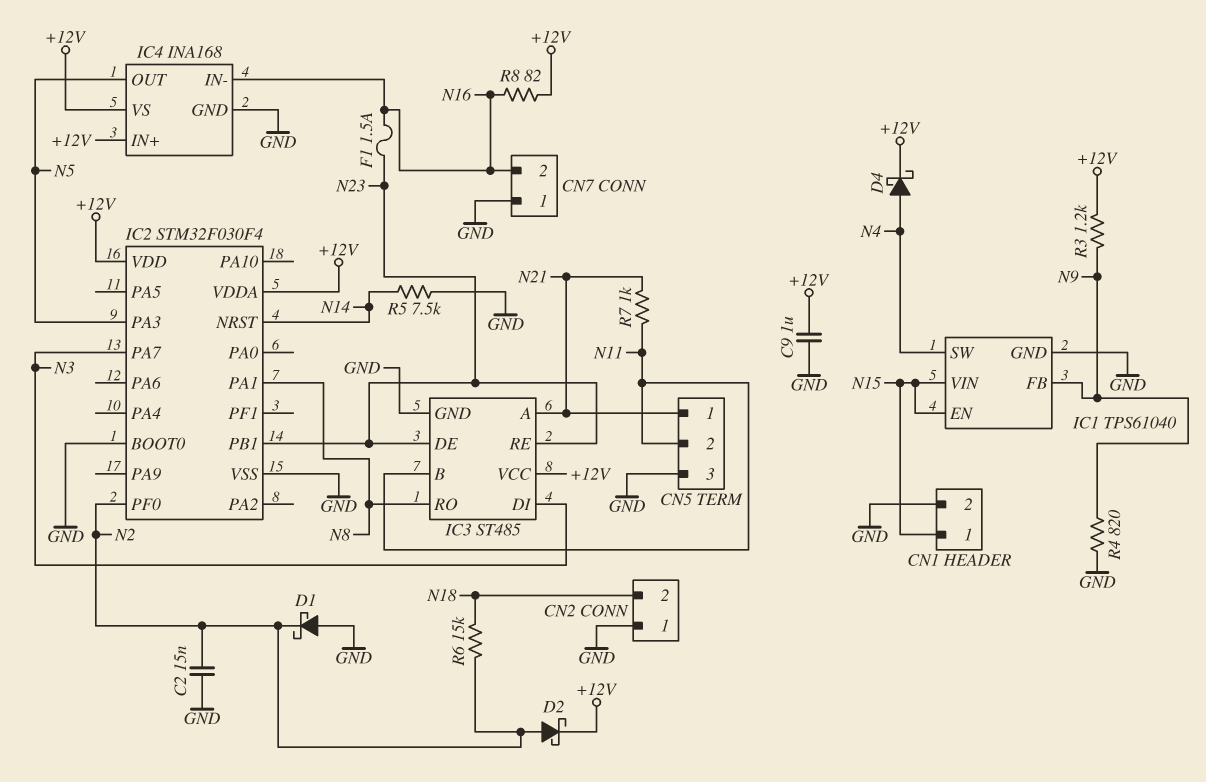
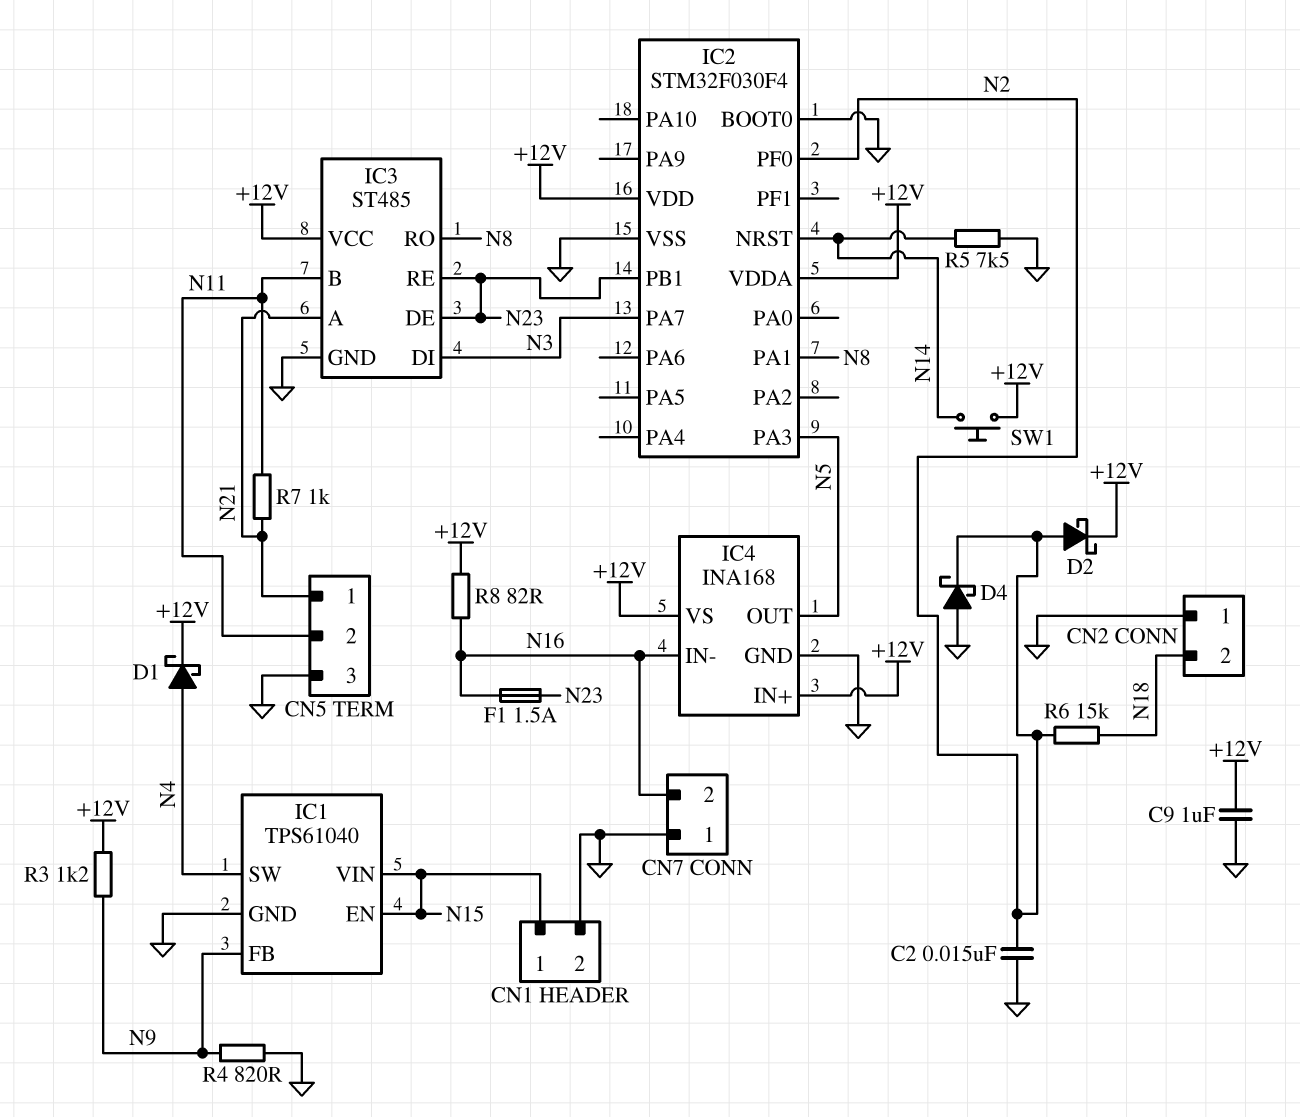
D1: schottky (A GND, K N2) -> schottky (A N4, K +12V)
D4: schottky (A N4, K +12V) -> schottky (A GND, K N2)
SW1: none -> button (+12V, N14)

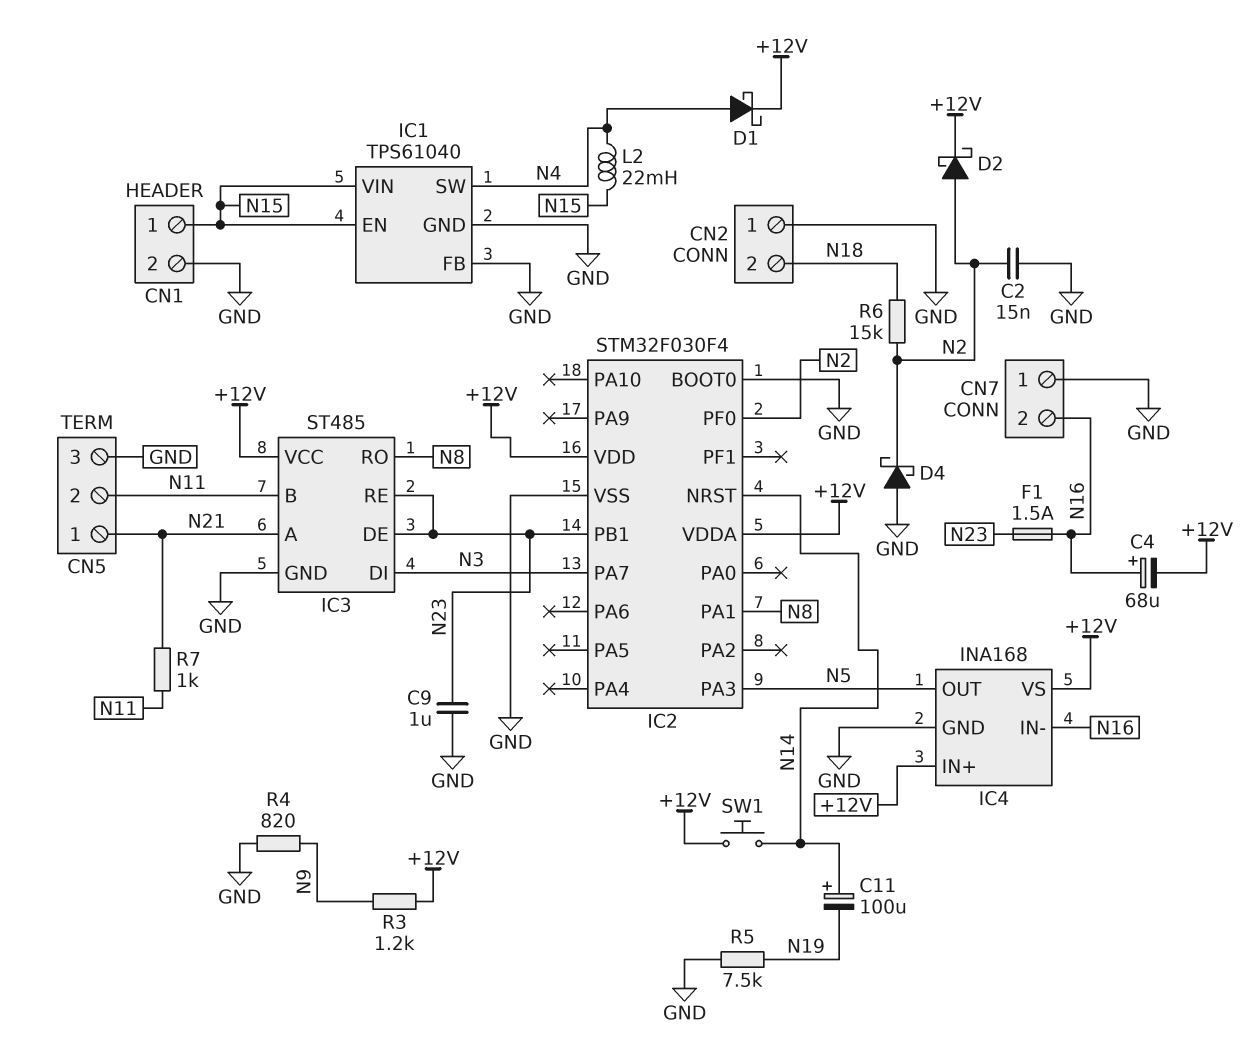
C4: none -> 68uF (plus N16, minus +12V)
C9: 1uF (+12V, GND) -> 1uF (GND, N23)
C11: none -> 100uF (plus N14, minus N19)
IC1 pin FB: N9 -> GND
L2: none -> 22mH (N4, N15)
R5: 7.5k (GND, N14) -> 7.5k (GND, N19)
R8: 82 (+12V, N16) -> none

